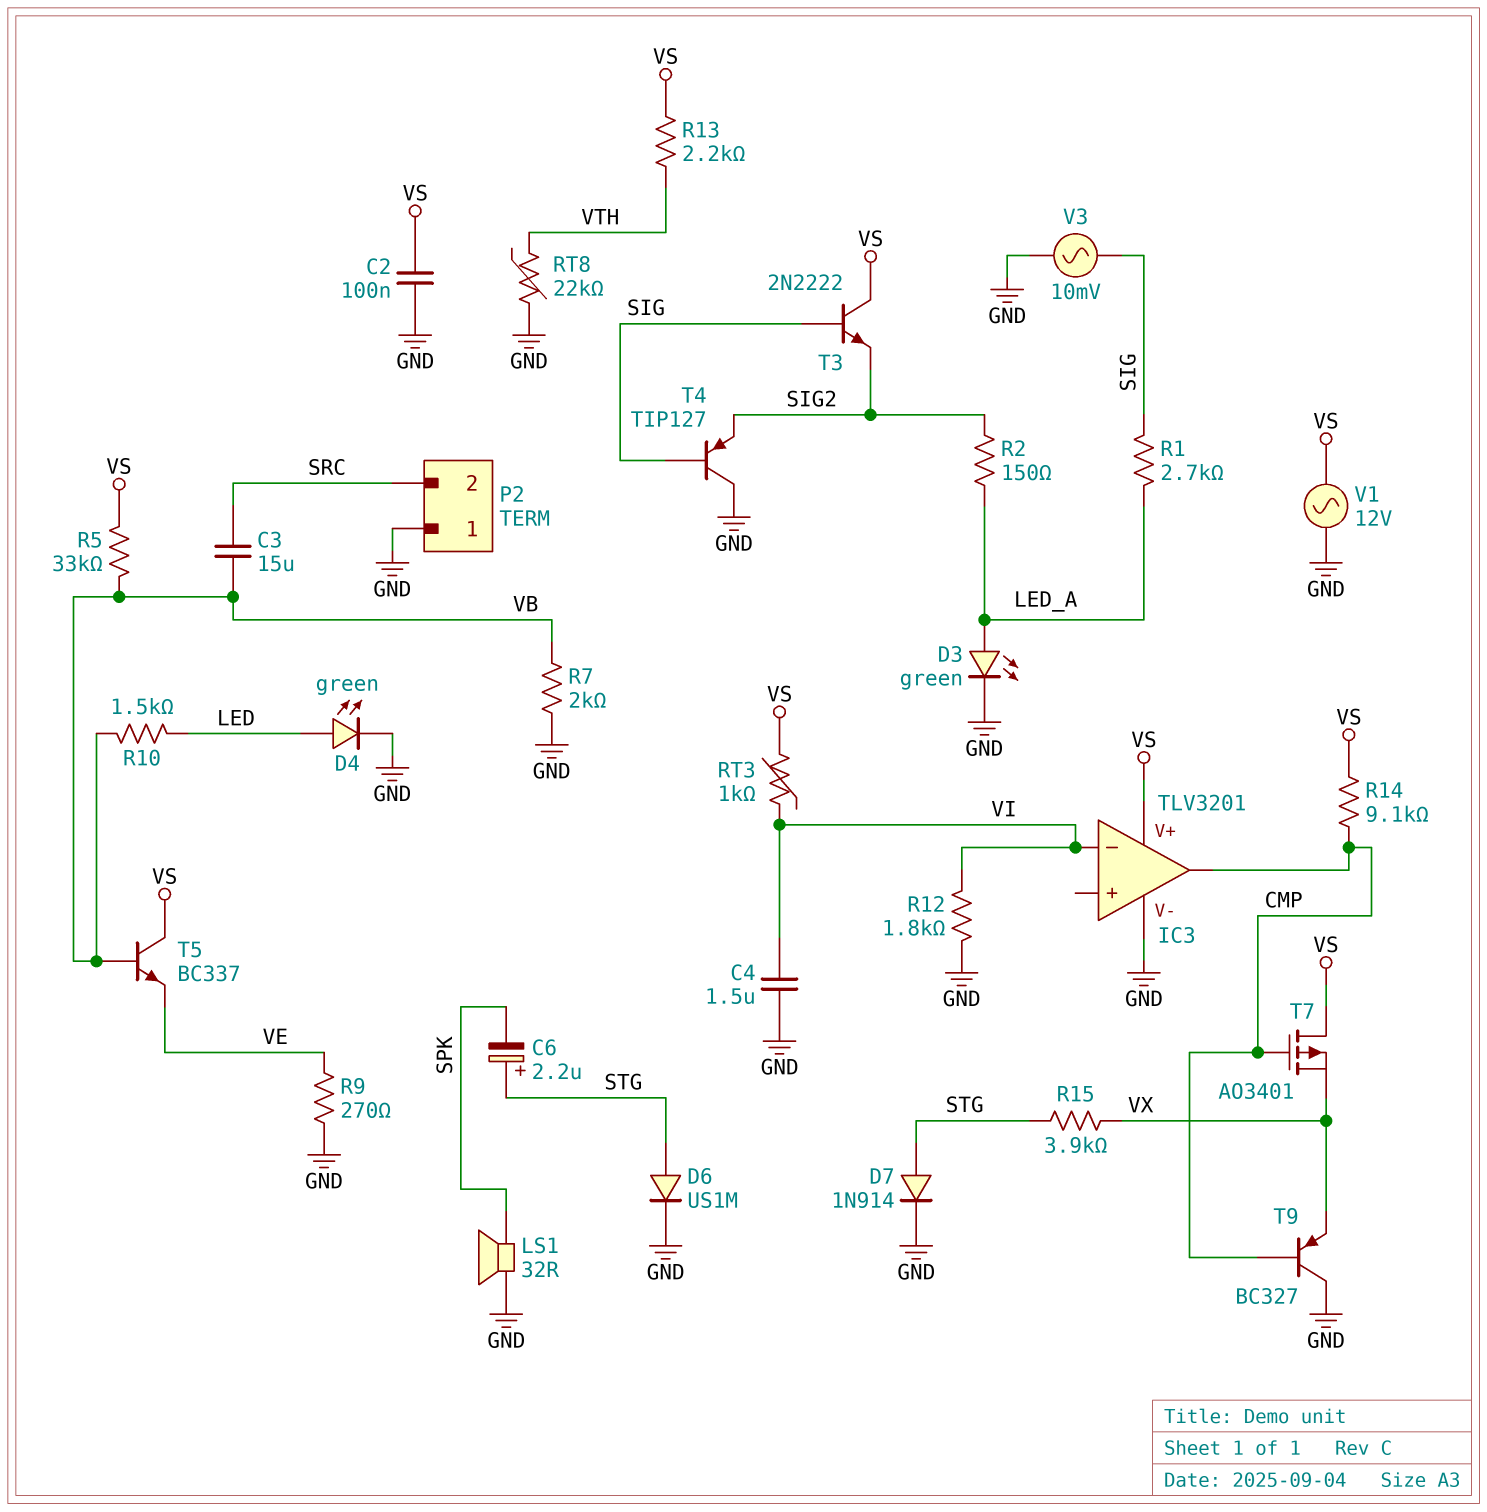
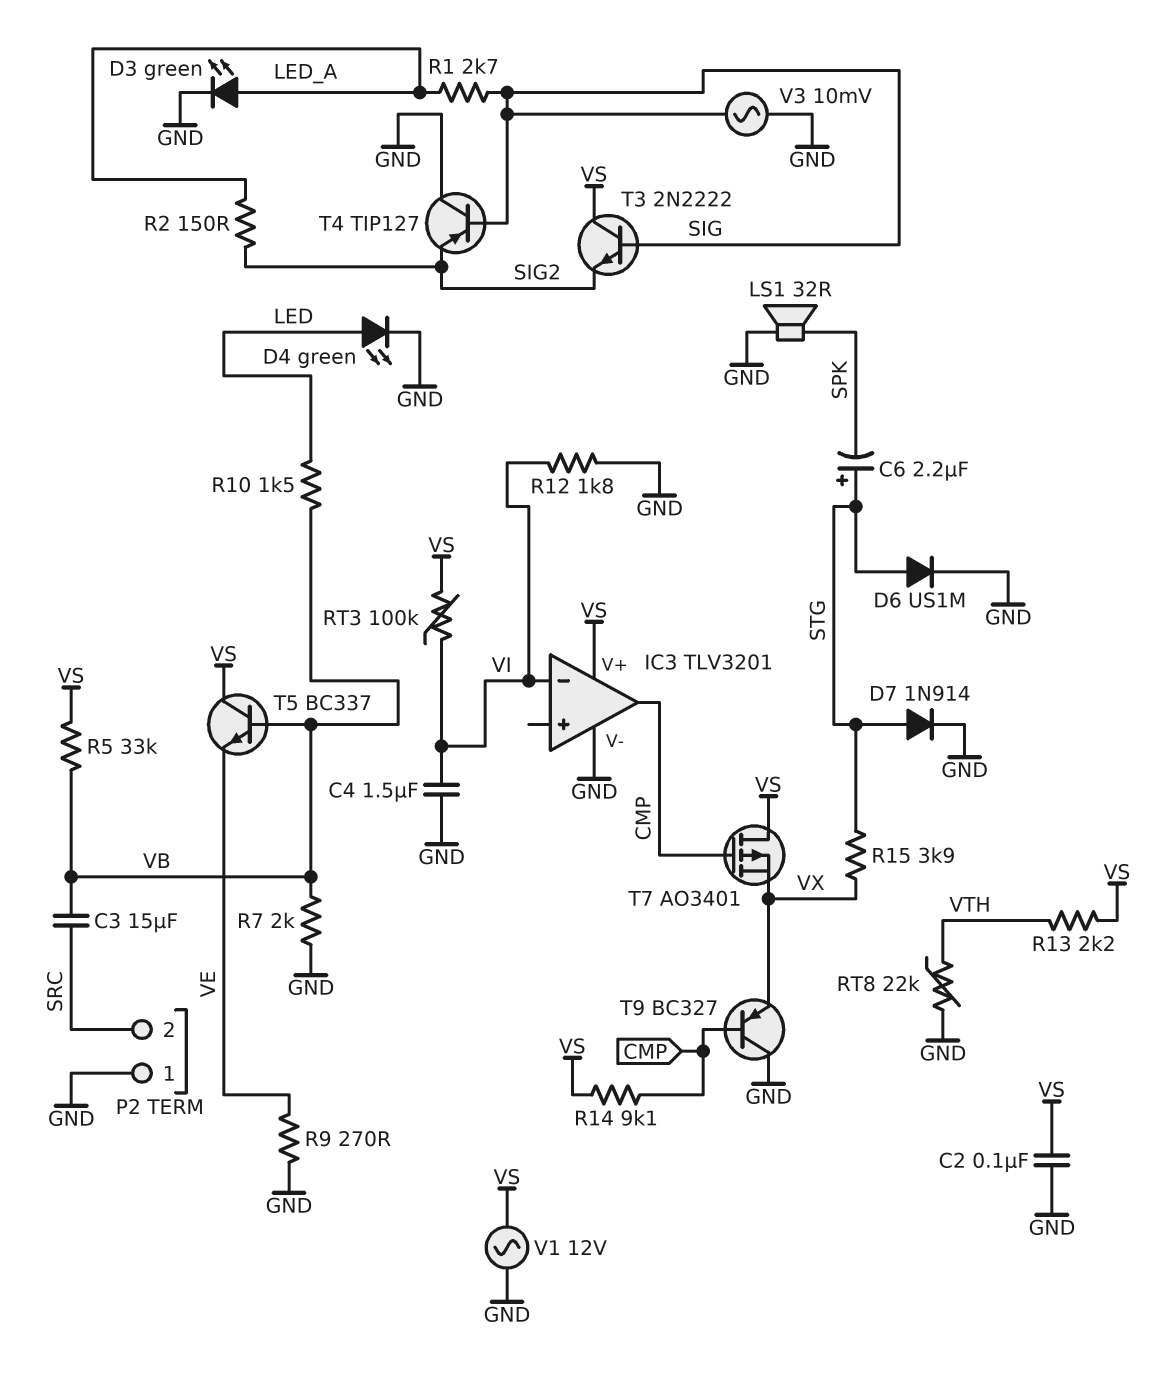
RT3: 1k (VI, VS) -> 100k (VI, VS)

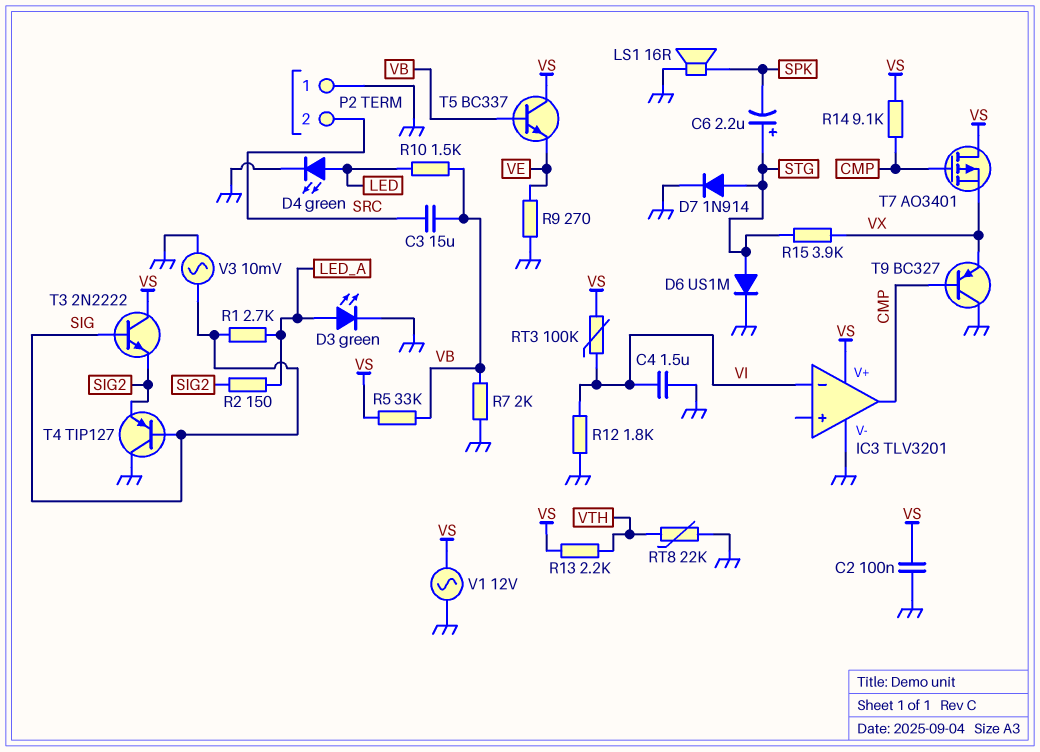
LS1: speaker 32R (GND, SPK) -> speaker 16R (GND, SPK)

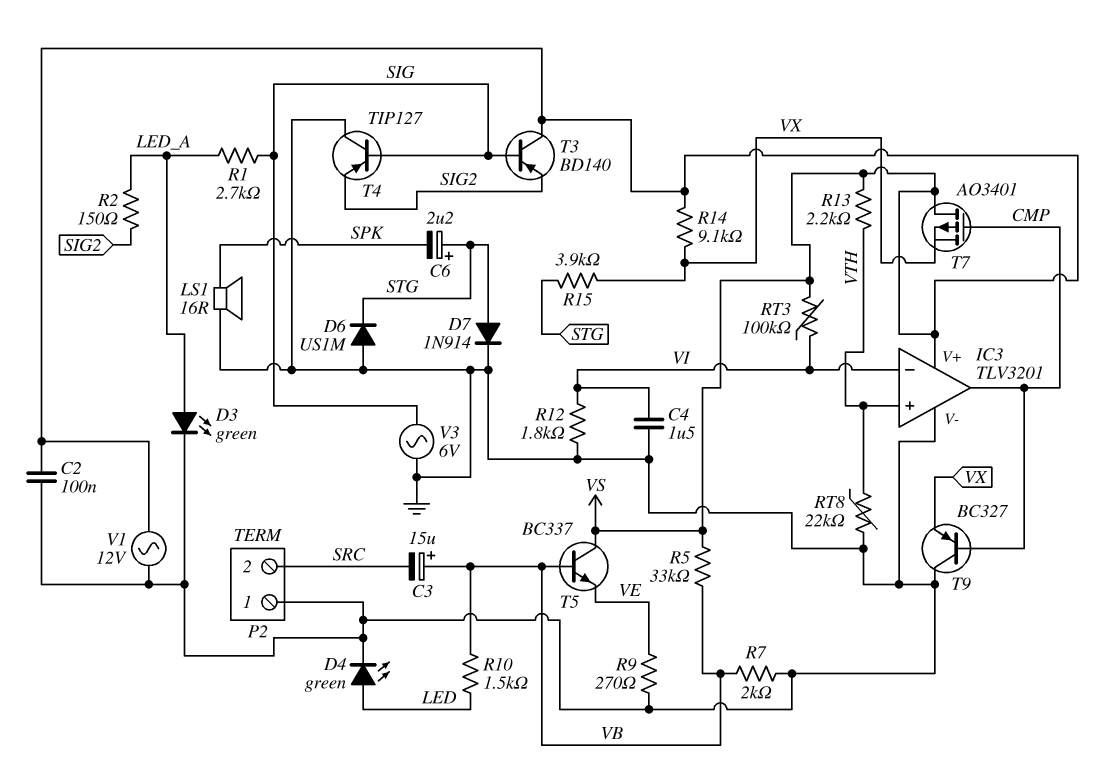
C3: 15uF (SRC, VB) -> 15uF (plus VB, minus SRC)
D6: diode US1M (A STG, K GND) -> diode US1M (A GND, K STG)
IC3 pin in+: none -> VTH
R14: 9.1k (CMP, VS) -> 9.1k (VS, VX)
T3: NPN 2N2222 (B SIG, C VS, E SIG2) -> PNP BD140 (B SIG, C VS, E SIG2)
V3: AC 10mV (GND, SIG) -> AC 6V (GND, SIG)

